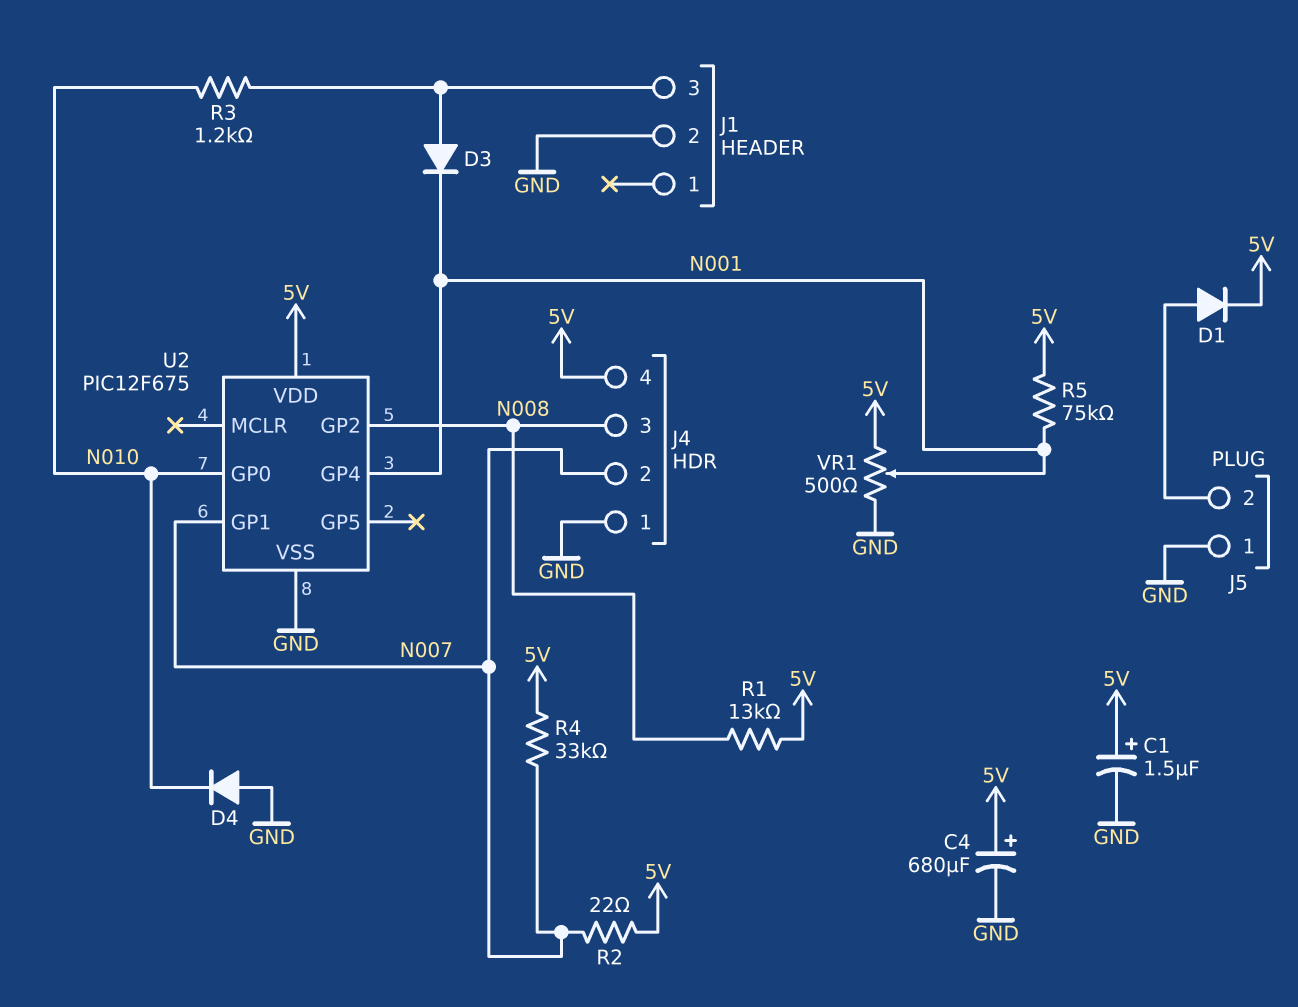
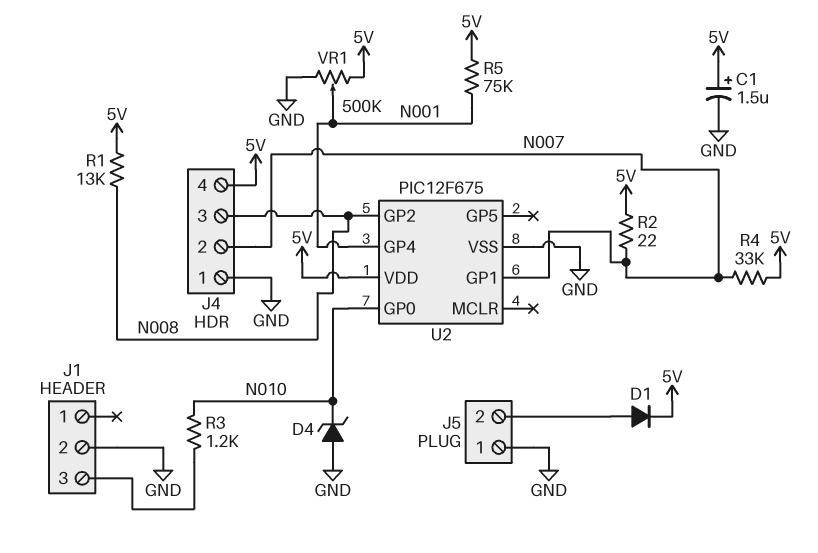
C4: 680uF (plus 5V, minus GND) -> none
D3: diode (A J1/3, K N001) -> none
D4: diode (A GND, K N010) -> zener (A GND, K N010)
VR1: 500 (5V, GND, wiper N001) -> 500k (5V, GND, wiper N001)

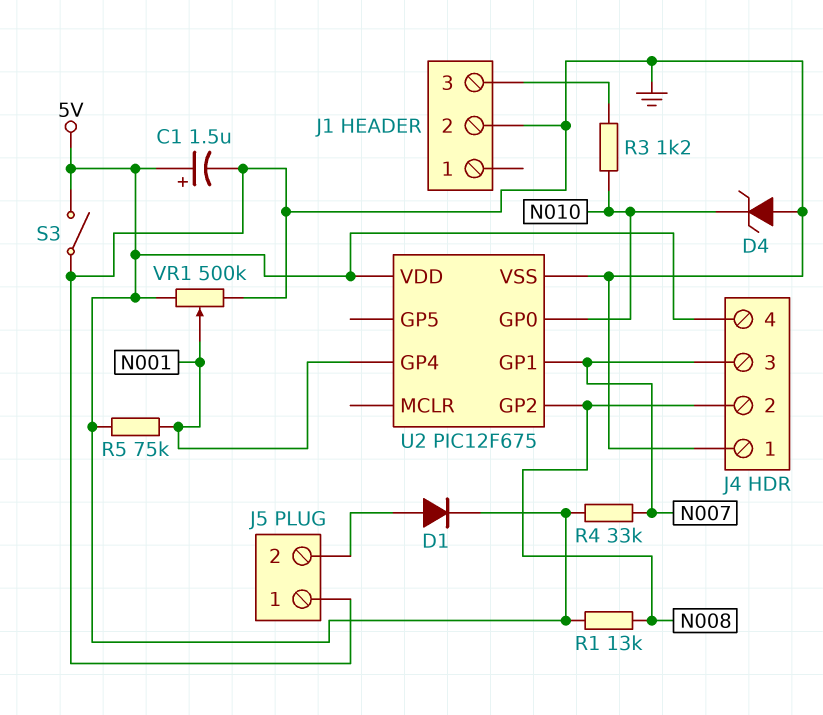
J4 pin 2: N007 -> N008
J4 pin 3: N008 -> N007
R2: 22 (5V, N007) -> none
S3: none -> switch (5V, GND)

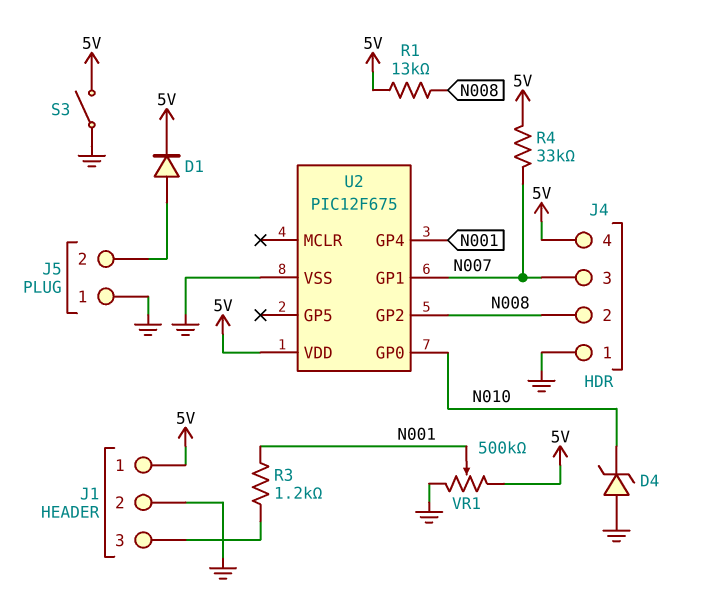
C1: 1.5uF (plus 5V, minus GND) -> none
J1 pin 1: none -> 5V
R3: 1.2k (J1/3, N010) -> 1.2k (J1/3, N001)
R5: 75k (5V, N001) -> none

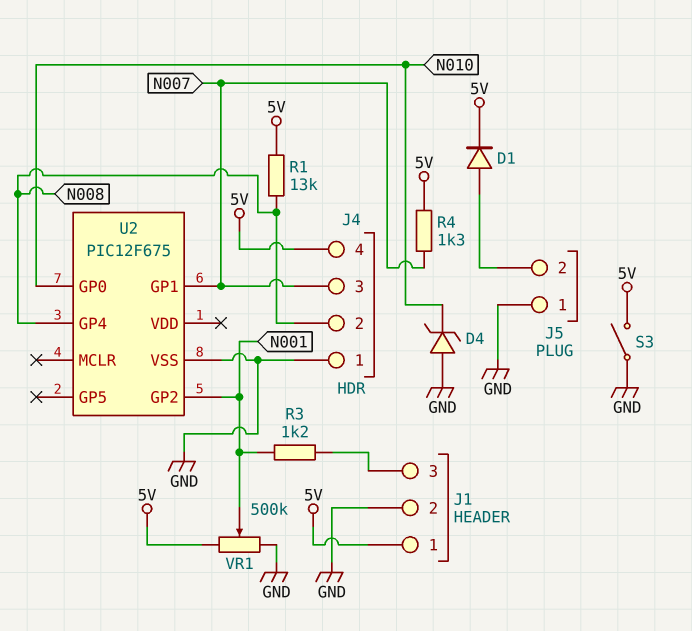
R4: 33k (5V, N007) -> 1.3k (5V, N007)
U2 pin GP2: N008 -> N001
U2 pin GP4: N001 -> N008
U2 pin VDD: 5V -> none

